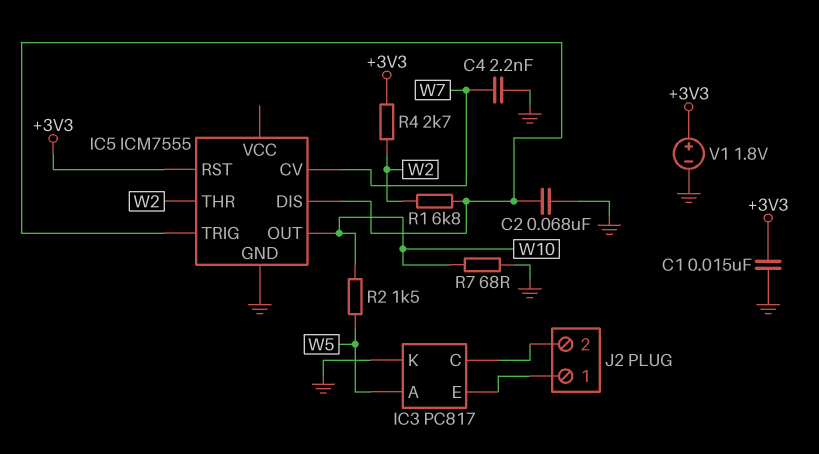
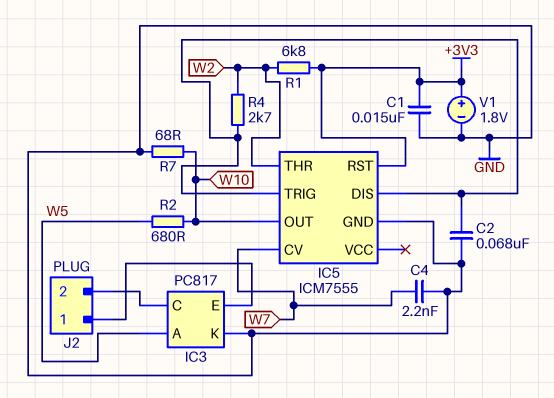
R1: 6.8k (IC5/DIS, W2) -> 6.8k (+3V3, W2)
R2: 1.5k (W5, W10) -> 680 (W5, W10)
R4: 2.7k (+3V3, W2) -> 2.7k (IC5/DIS, W2)

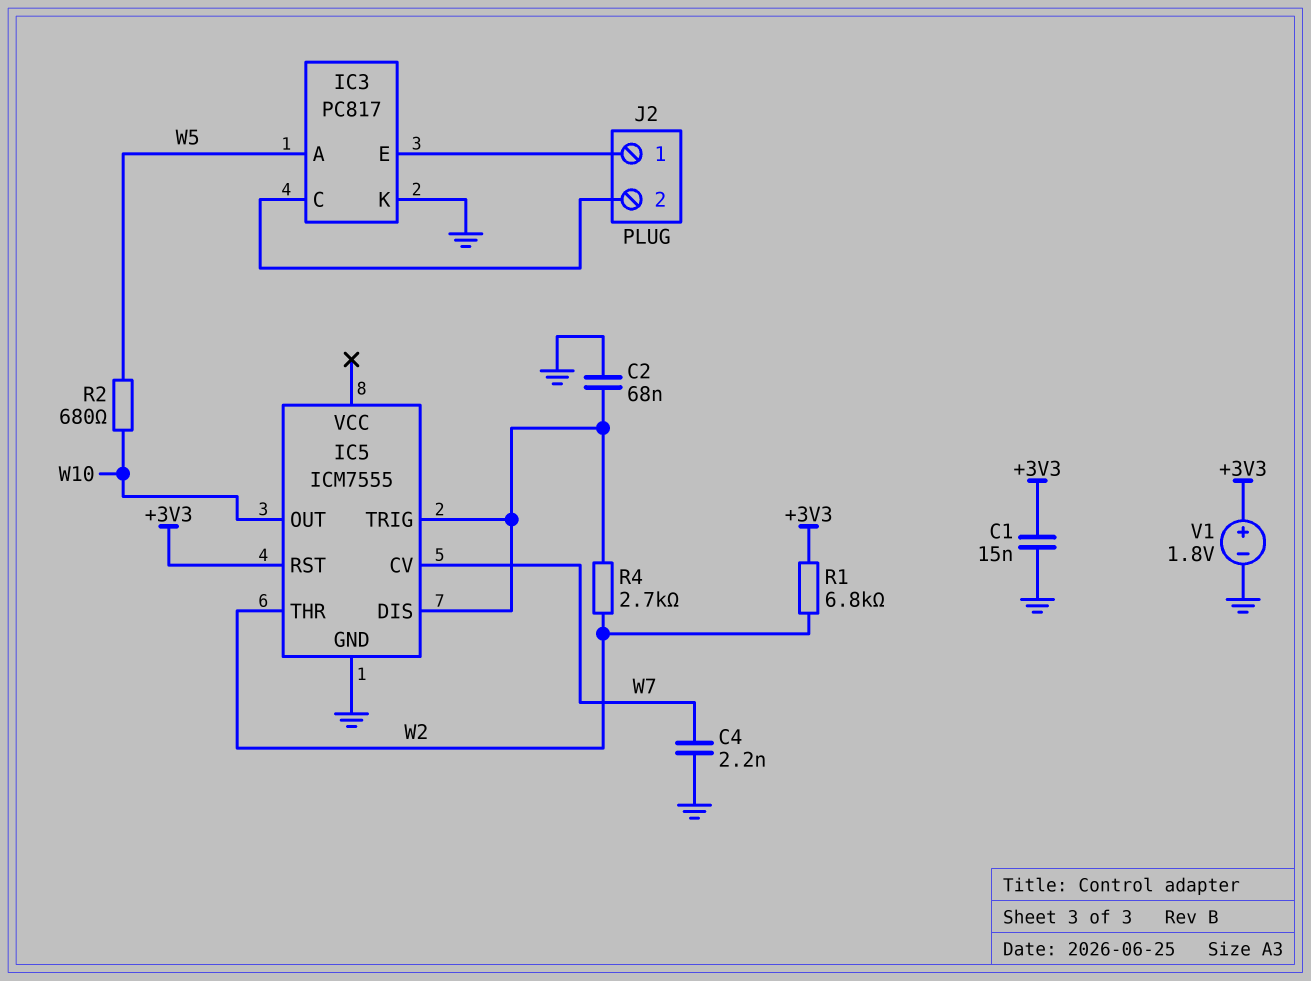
R7: 68 (GND, W10) -> none

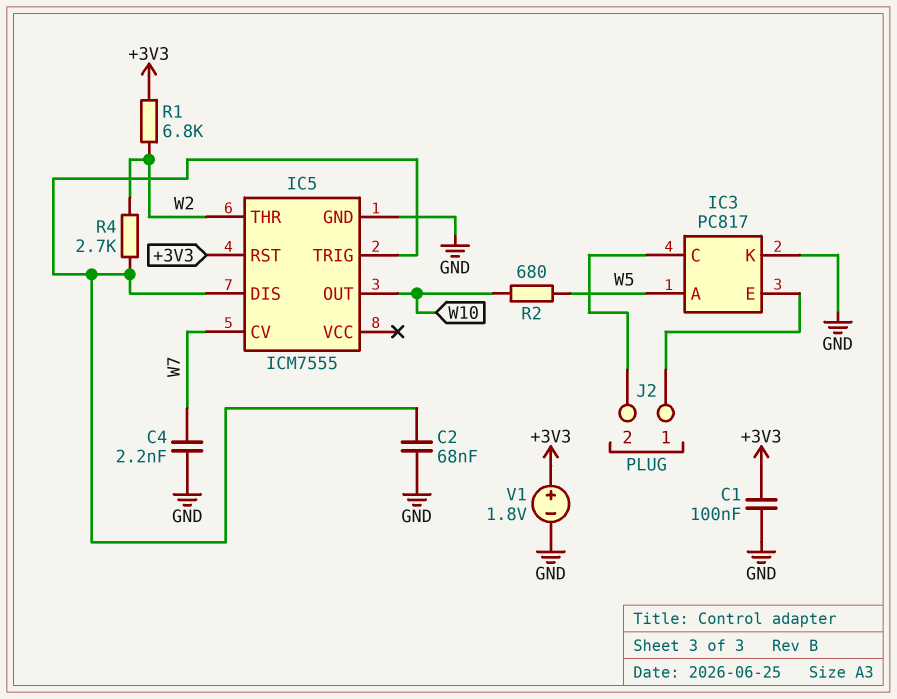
C1: 15nF (+3V3, GND) -> 100nF (+3V3, GND)

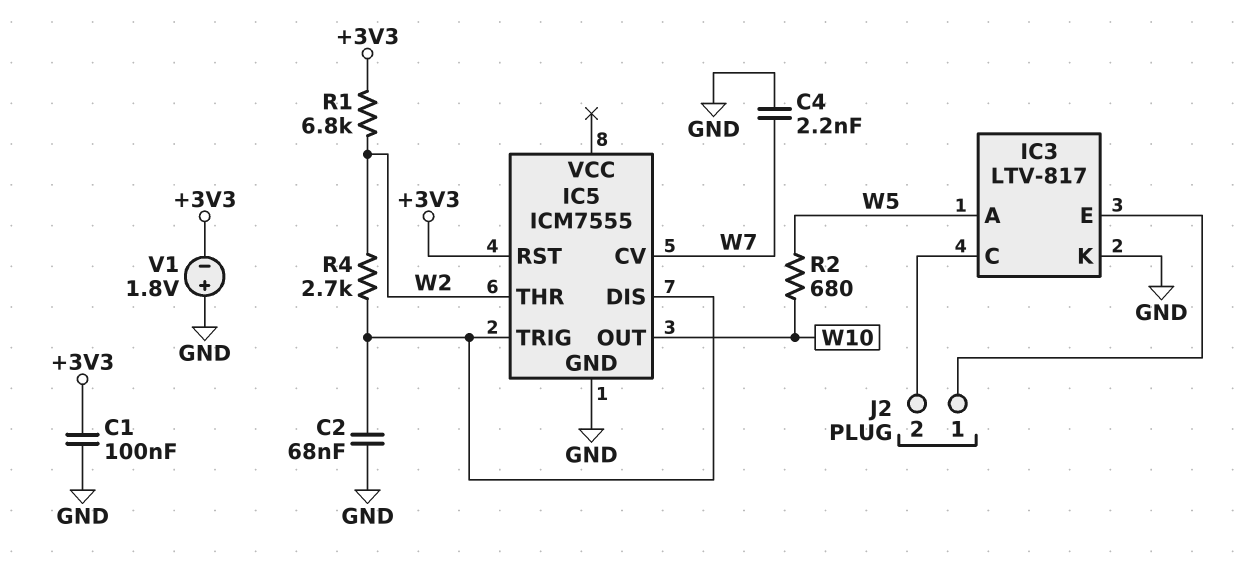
IC3: PC817 -> LTV-817
V1: 1.8V (plus +3V3, minus GND) -> 1.8V (plus GND, minus +3V3)

